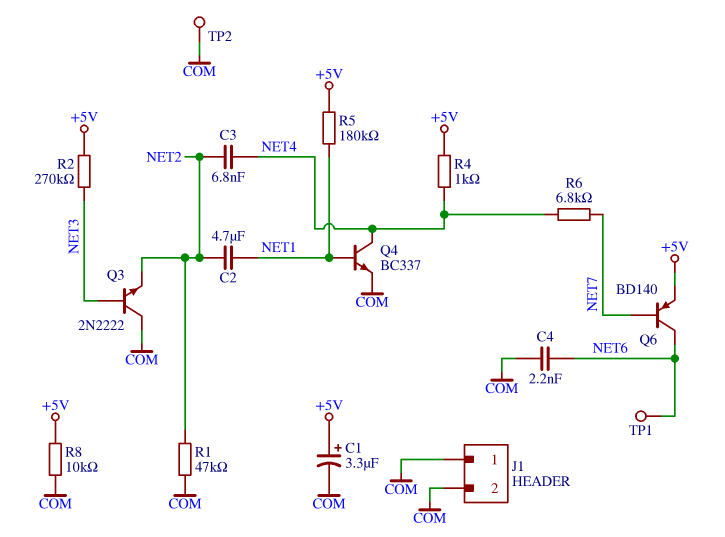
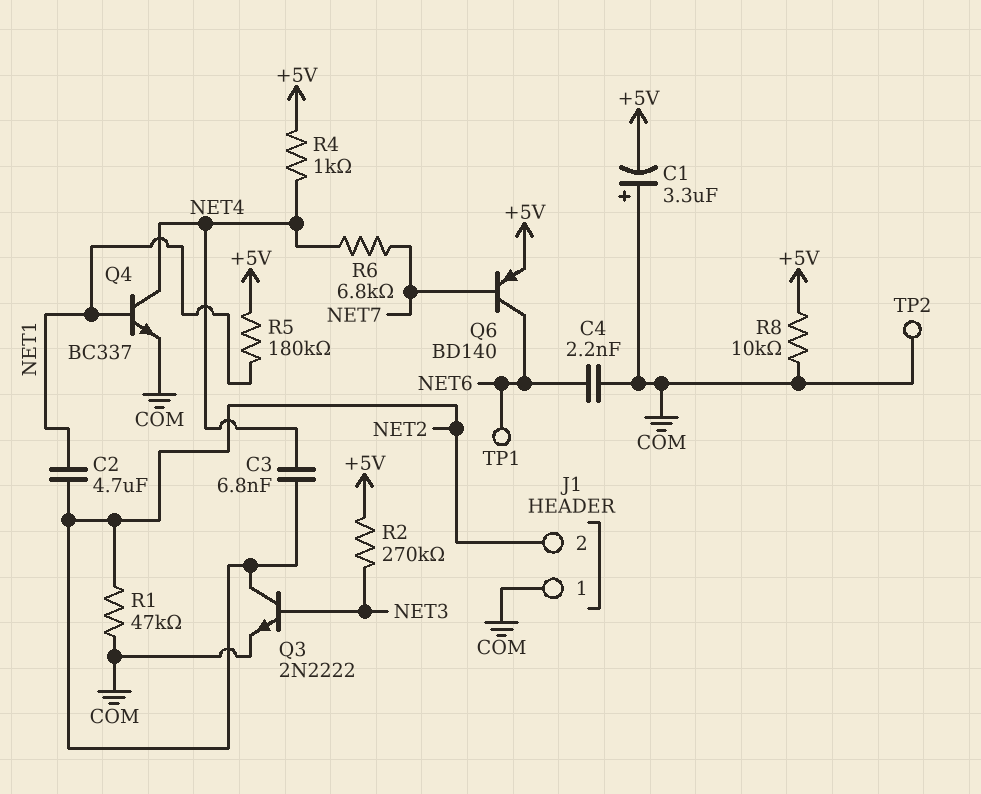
C1: 3.3uF (plus +5V, minus COM) -> 3.3uF (plus COM, minus +5V)
J1 pin 2: COM -> NET2
Q3: NPN 2N2222 (B NET3, C COM, E NET2) -> NPN 2N2222 (B NET3, C NET2, E COM)

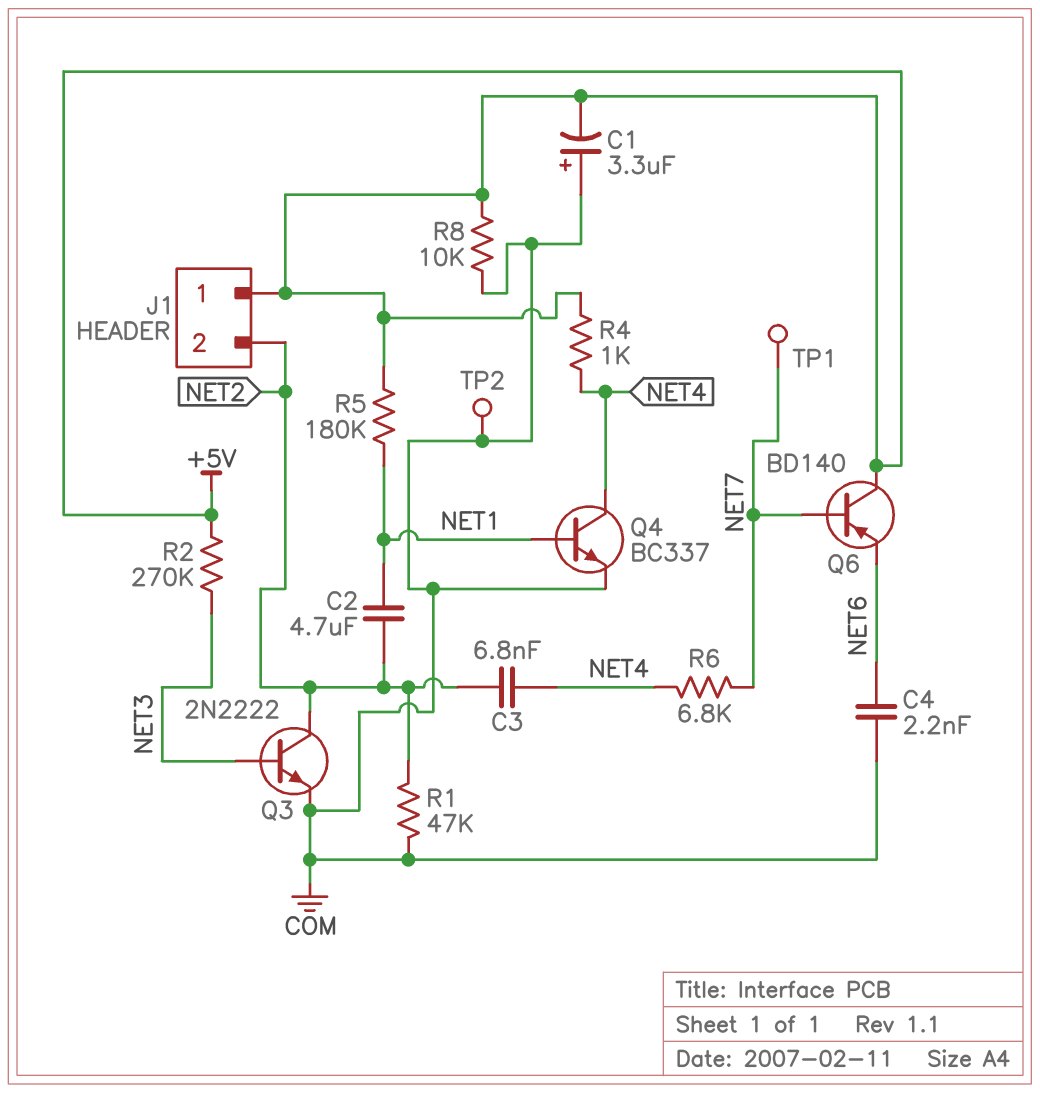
J1 pin 1: COM -> +5V
Q6: PNP BD140 (B NET7, C NET6, E +5V) -> PNP BD140 (B NET7, C +5V, E NET6)
TP1: test point (NET6) -> test point (NET7)

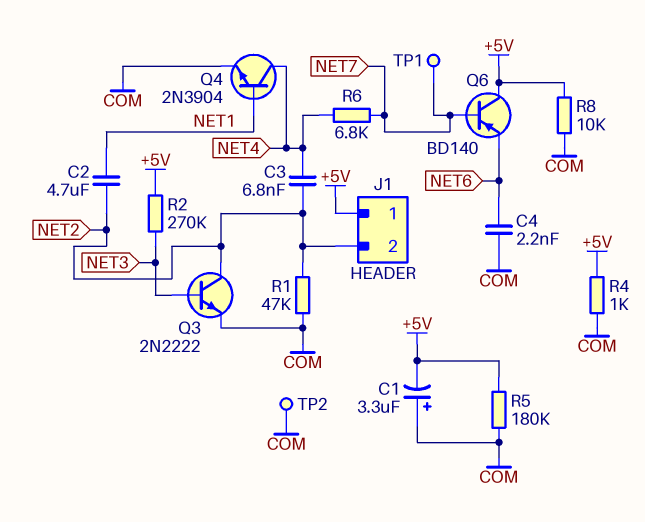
Q4: NPN BC337 (B NET1, C NET4, E COM) -> NPN 2N3904 (B NET1, C NET4, E COM)
R4: 1k (+5V, NET4) -> 1k (+5V, COM)
R5: 180k (+5V, NET1) -> 180k (+5V, COM)

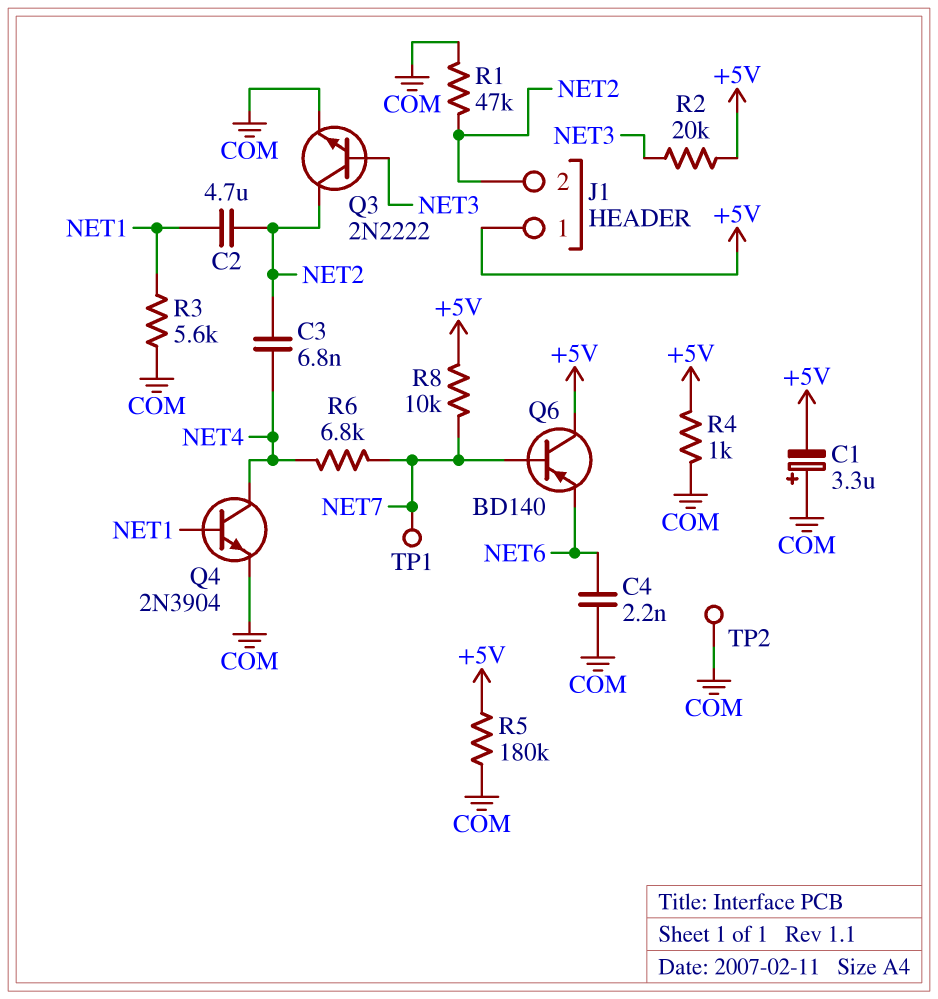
R2: 270k (+5V, NET3) -> 20k (+5V, NET3)
R3: none -> 5.6k (COM, NET1)
R8: 10k (+5V, COM) -> 10k (+5V, NET7)

